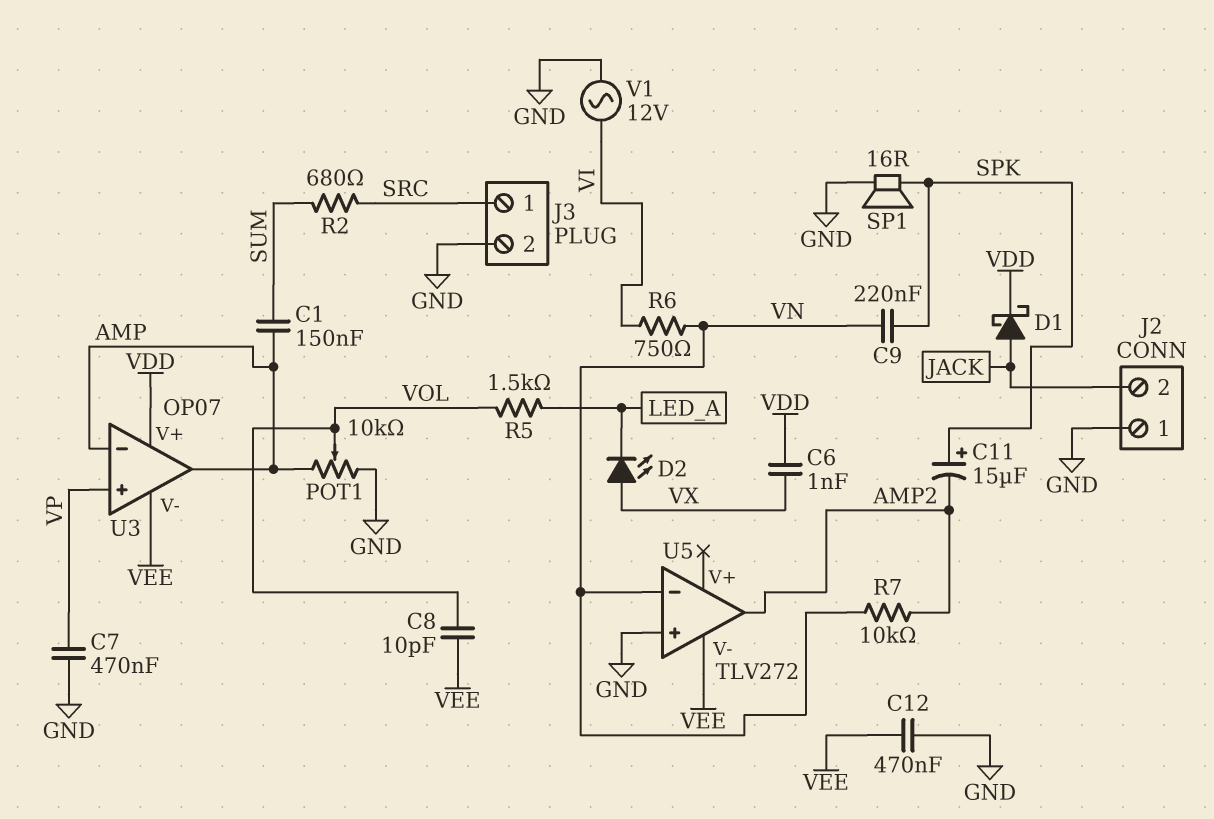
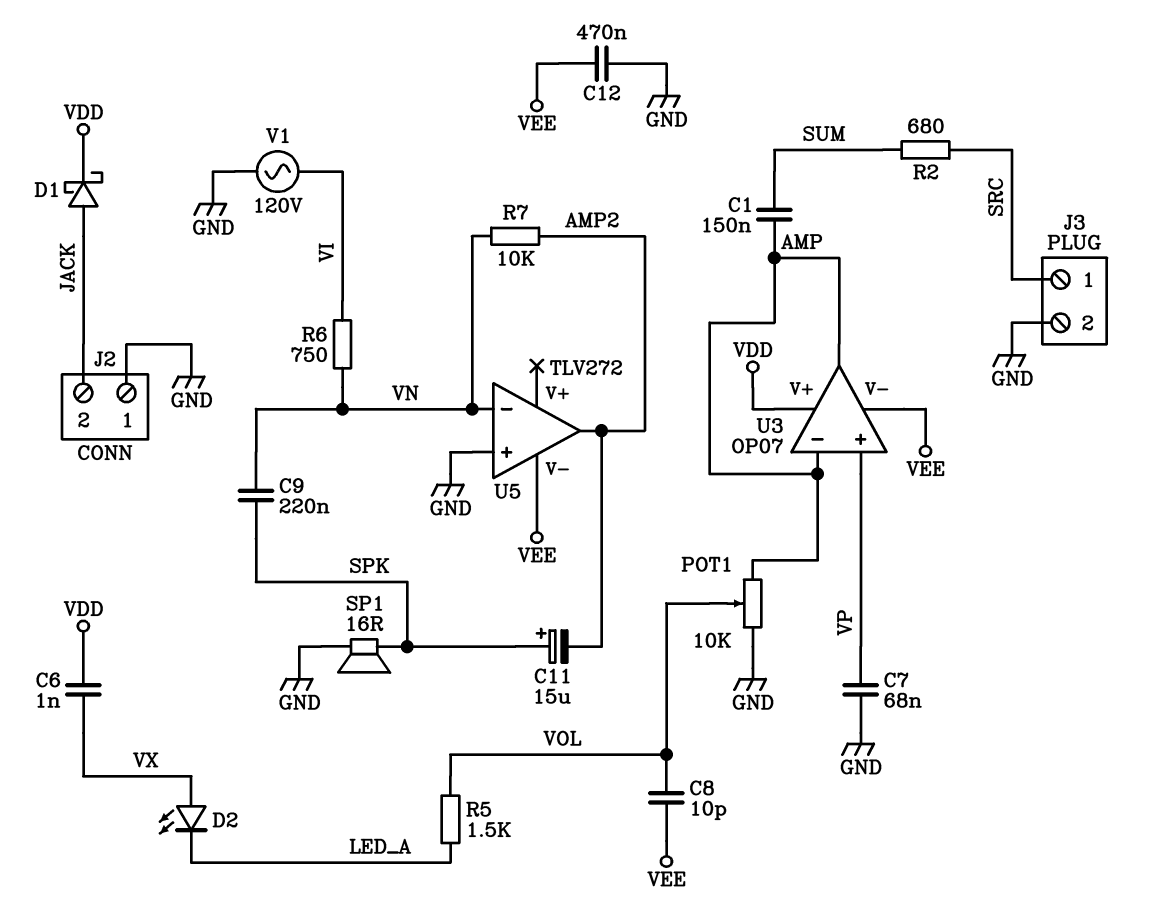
C7: 470nF (GND, VP) -> 68nF (GND, VP)
V1: AC 12V (GND, VI) -> AC 120V (GND, VI)

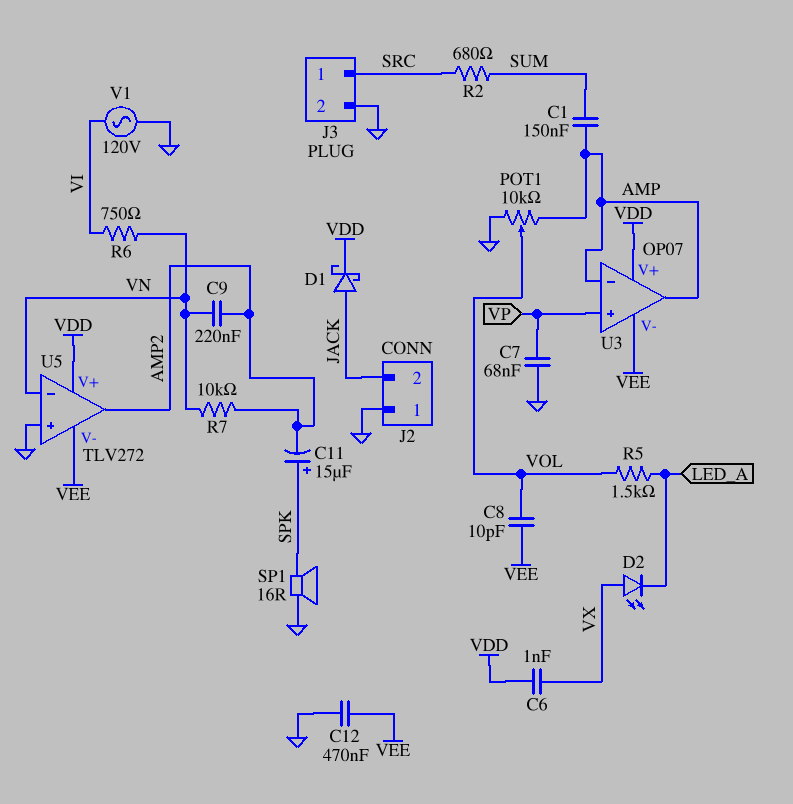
C9: 220nF (SPK, VN) -> 220nF (AMP2, VN)
U5 pin V+: none -> VDD

